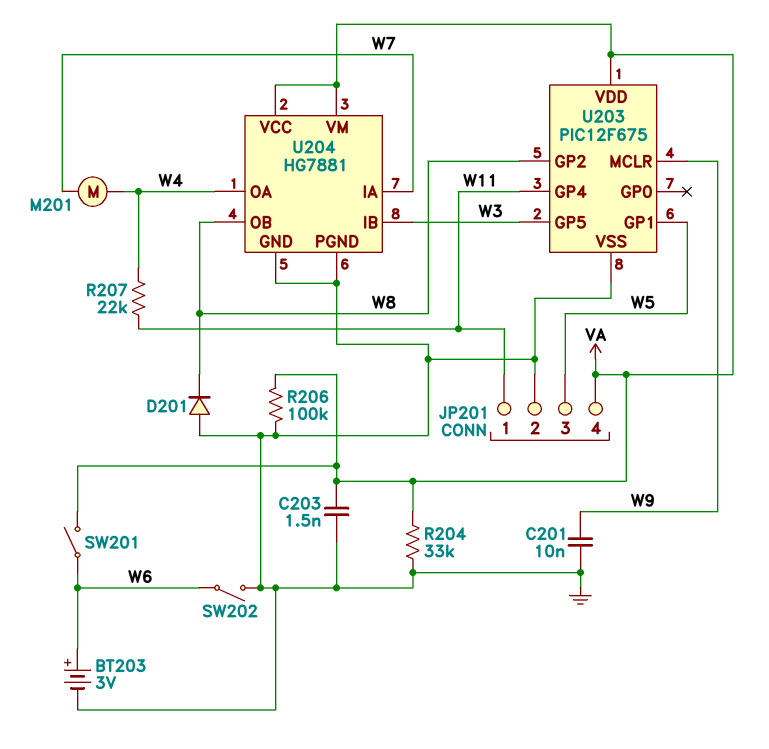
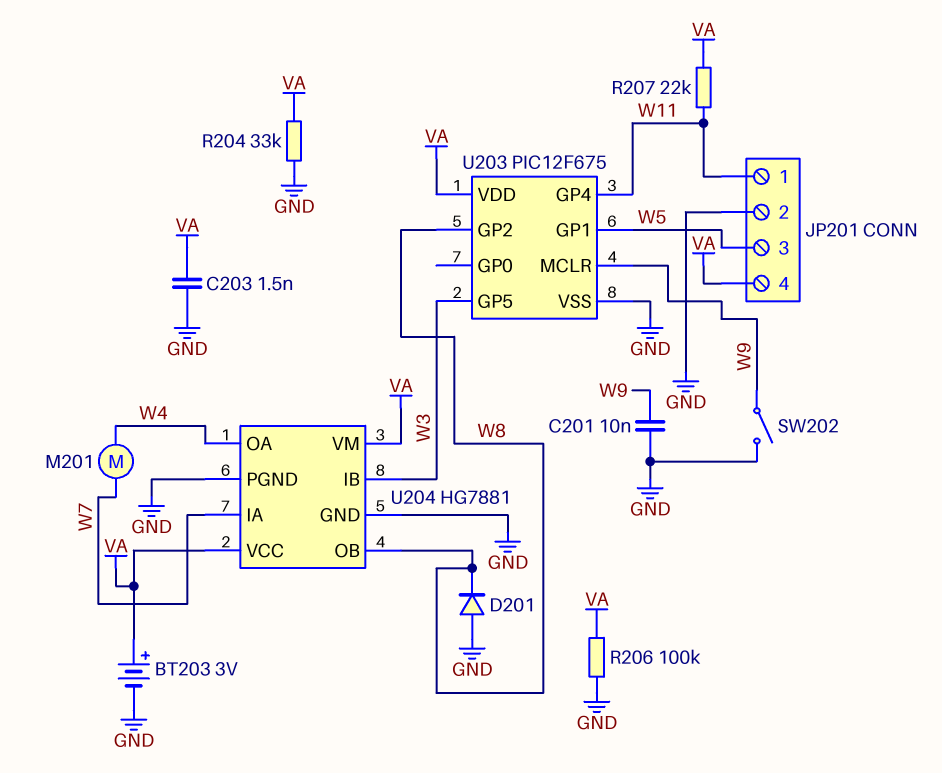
BT203: 3V (plus W6, minus GND) -> 3V (plus VA, minus GND)
R207: 22k (W4, W11) -> 22k (VA, W11)
SW201: switch (VA, W6) -> none
SW202: switch (GND, W6) -> switch (GND, W9)

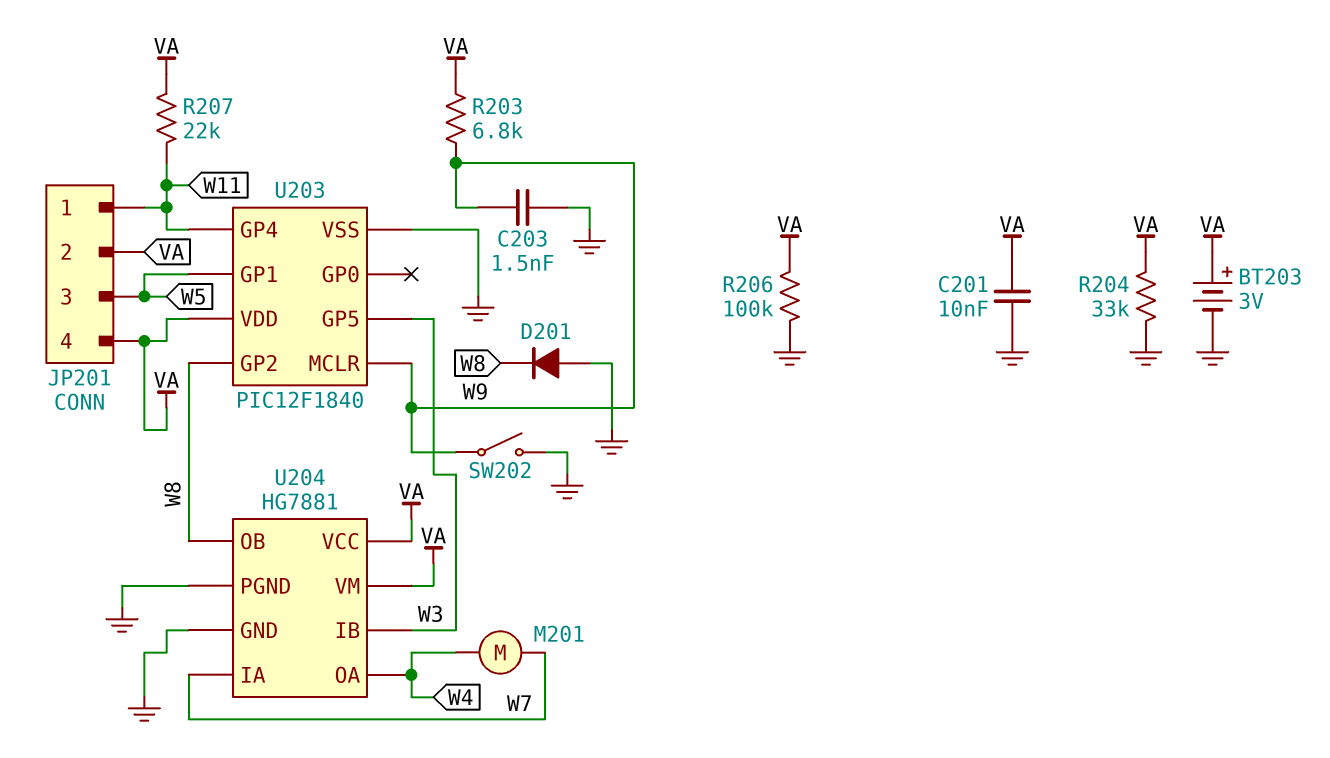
C201: 10nF (GND, W9) -> 10nF (GND, VA)
C203: 1.5nF (GND, VA) -> 1.5nF (GND, W9)
JP201 pin 2: GND -> VA
R203: none -> 6.8k (VA, W9)
U203: PIC12F675 -> PIC12F1840

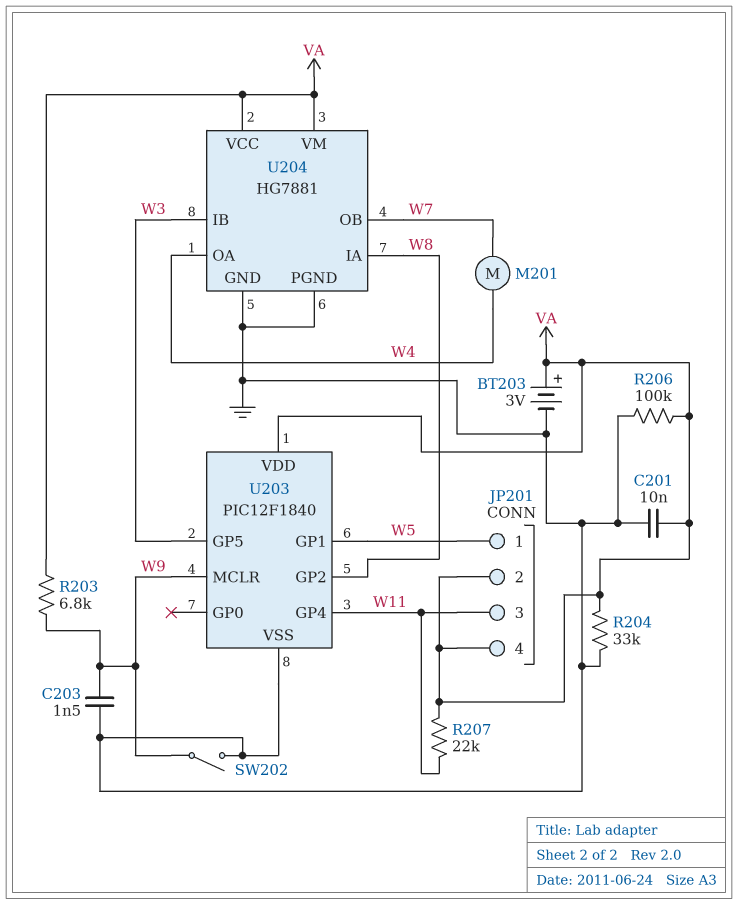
D201: diode (A GND, K W8) -> none
JP201 pin 1: W11 -> W5
JP201 pin 3: W5 -> W11
U204 pin IA: W7 -> W8
U204 pin OB: W8 -> W7

